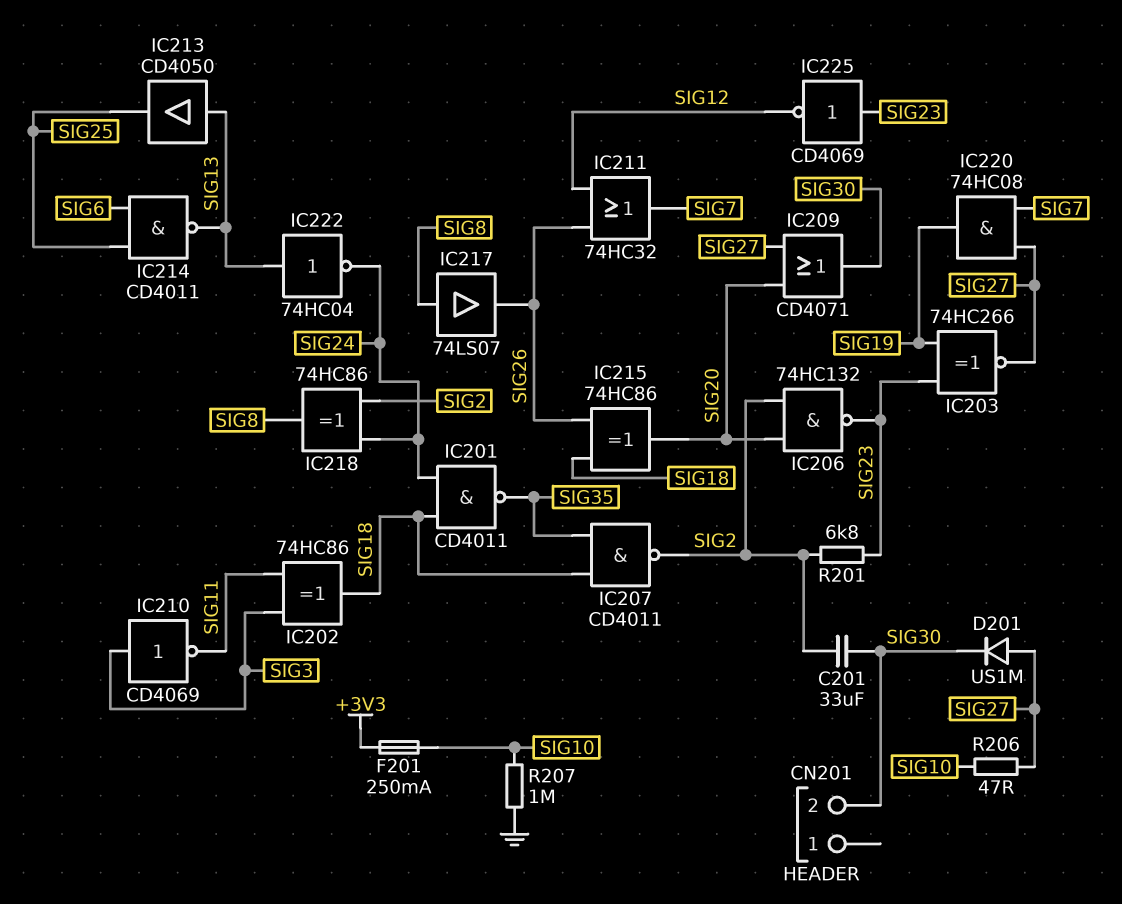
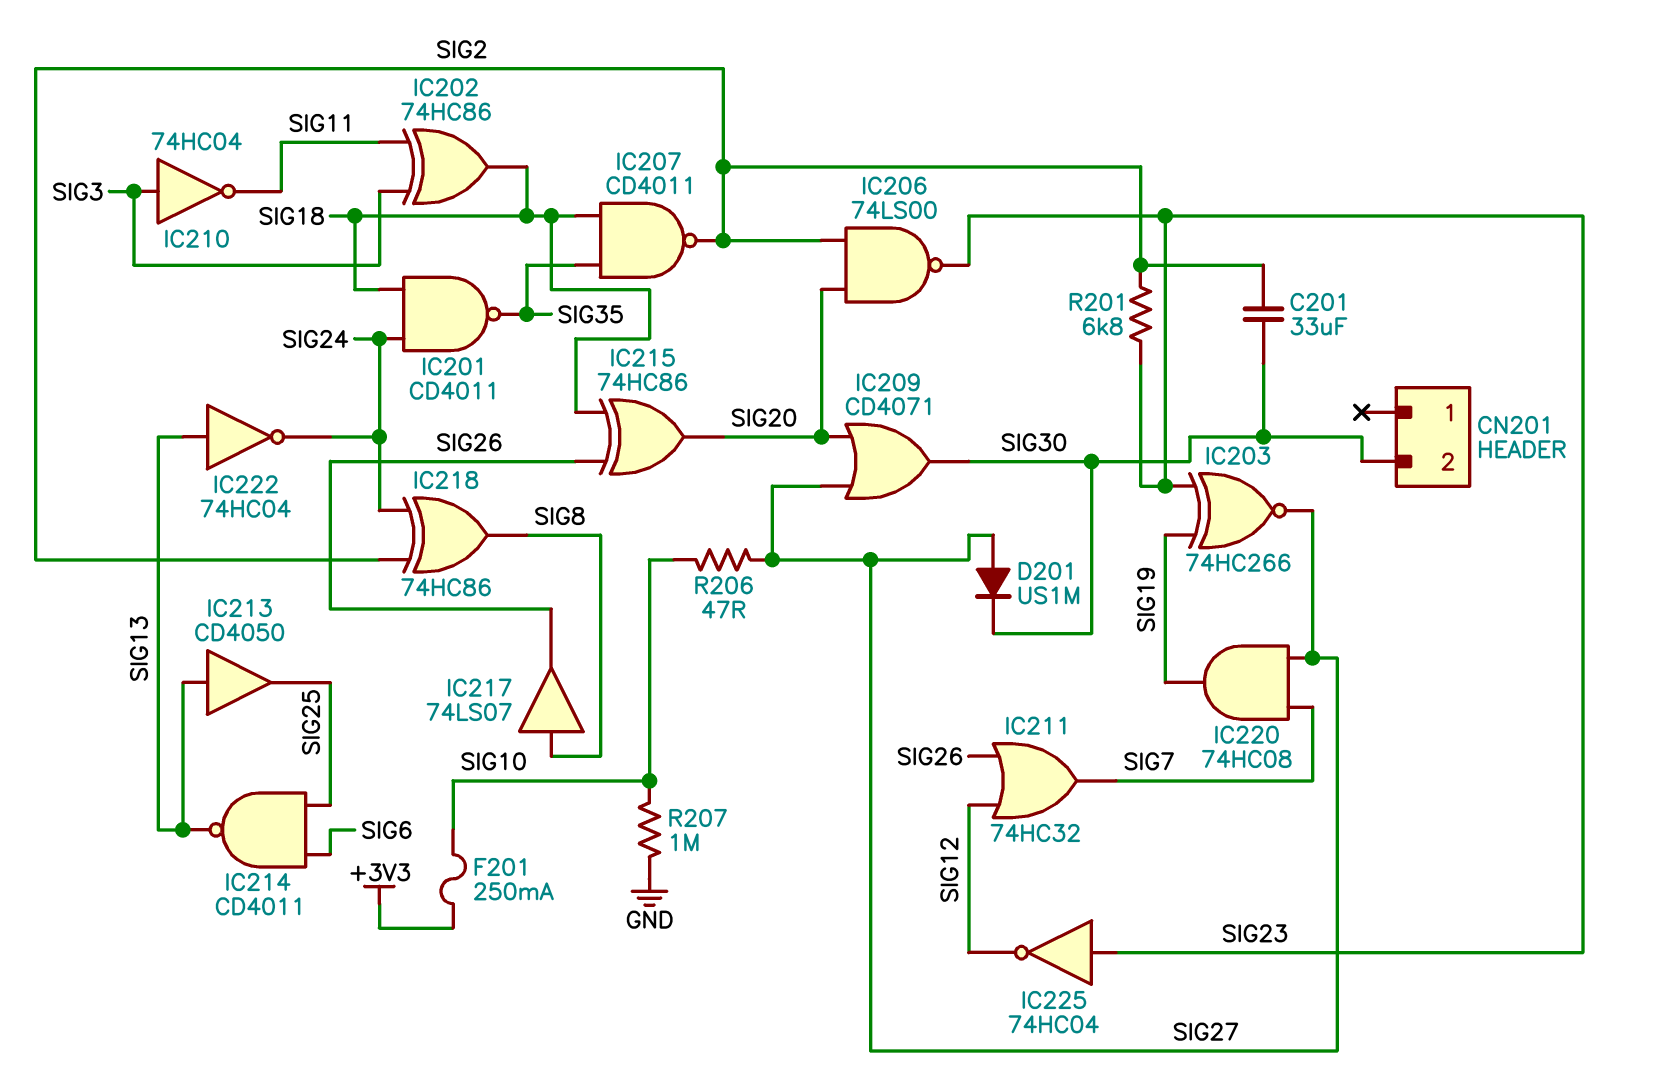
IC206: NAND 74HC132 (in SIG2, in SIG20, out SIG23) -> NAND 74LS00 (in SIG2, in SIG20, out SIG23)
IC210: NOT CD4069 (in SIG3, out SIG11) -> NOT 74HC04 (in SIG3, out SIG11)
IC225: NOT CD4069 (in SIG23, out SIG12) -> NOT 74HC04 (in SIG23, out SIG12)

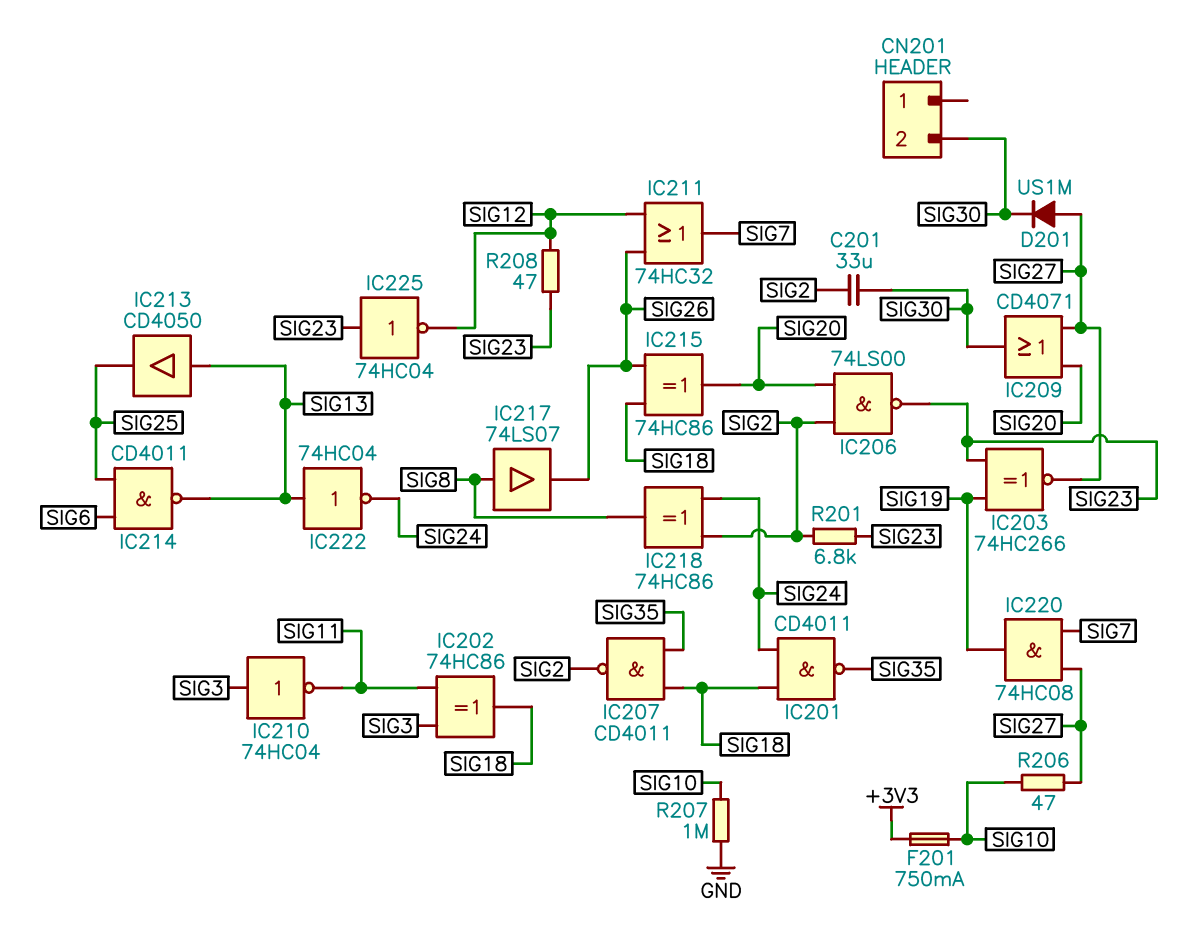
F201: 250mA (+3V3, SIG10) -> 750mA (+3V3, SIG10)
R208: none -> 47 (SIG12, SIG23)

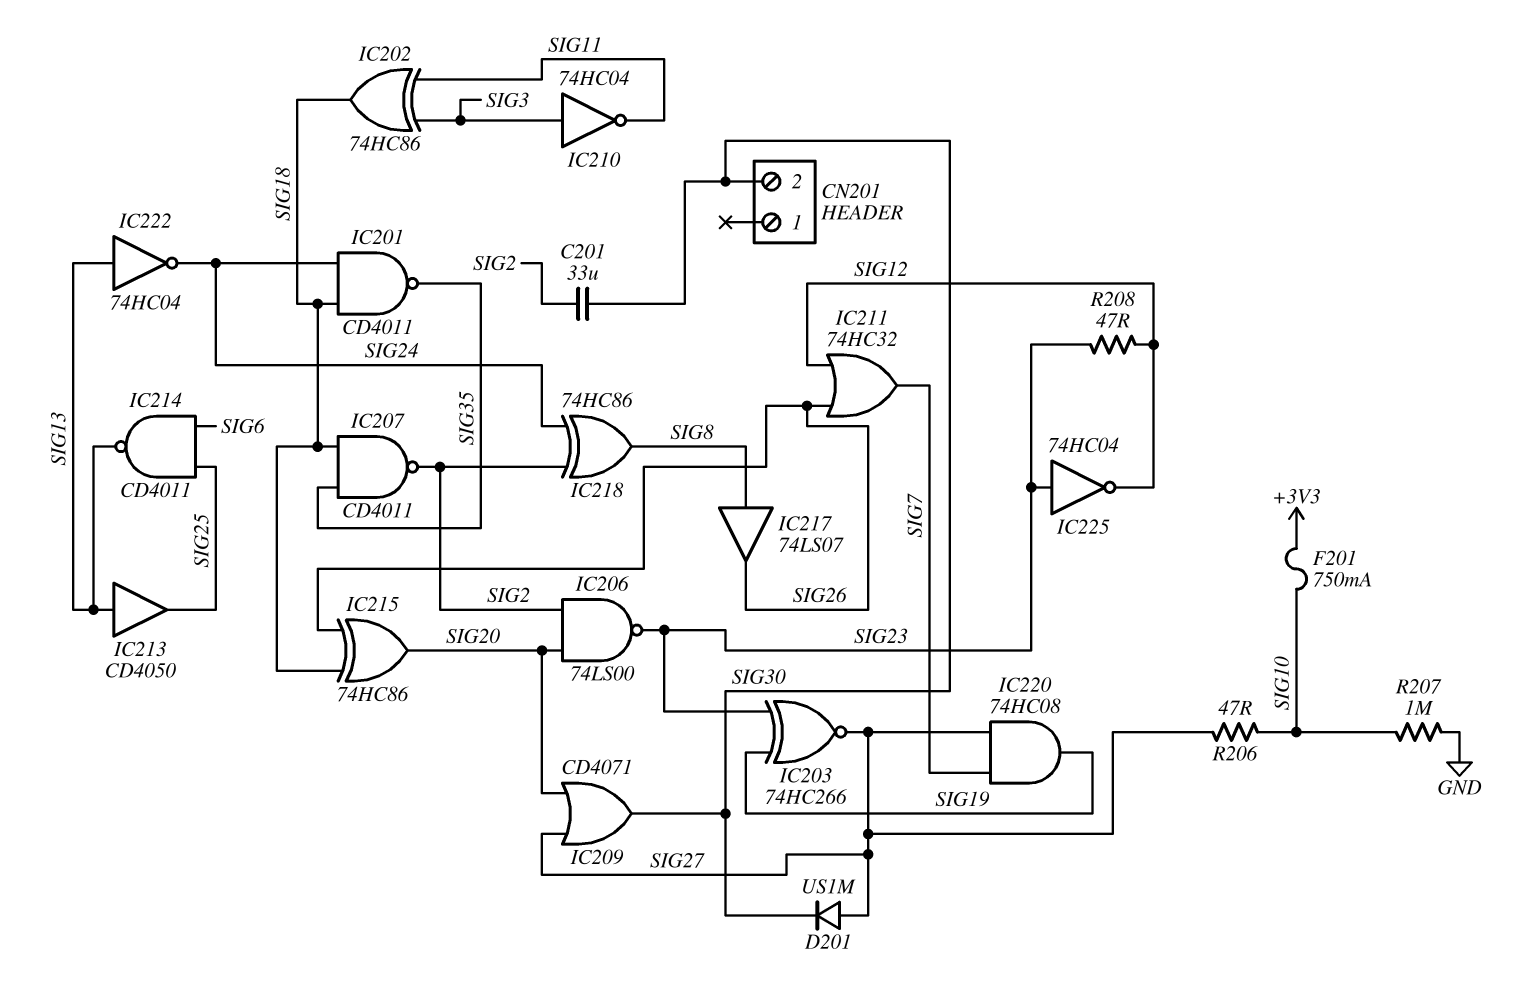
R201: 6.8k (SIG2, SIG23) -> none

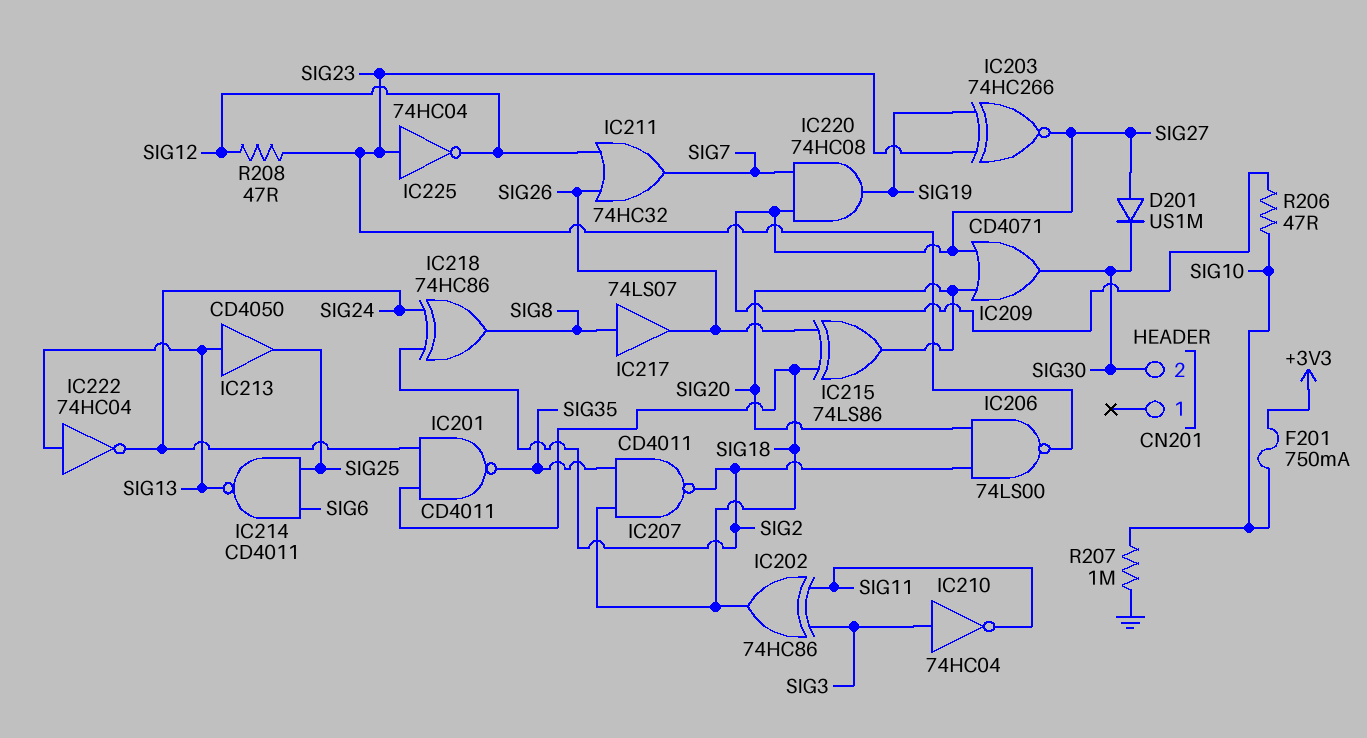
C201: 33uF (SIG2, SIG30) -> none
IC215: XOR 74HC86 (in SIG18, in SIG26, out SIG20) -> XOR 74LS86 (in SIG18, in SIG26, out SIG20)

